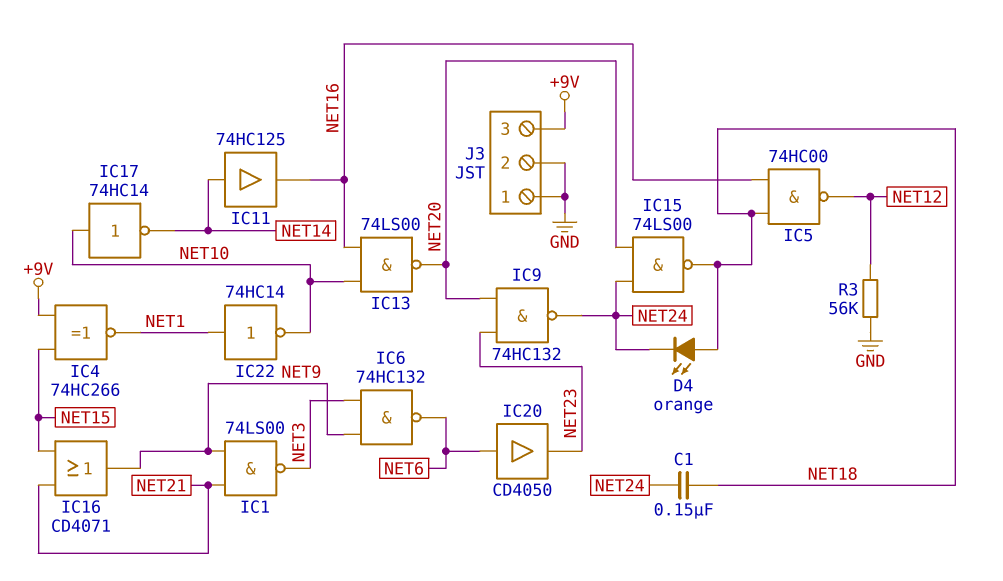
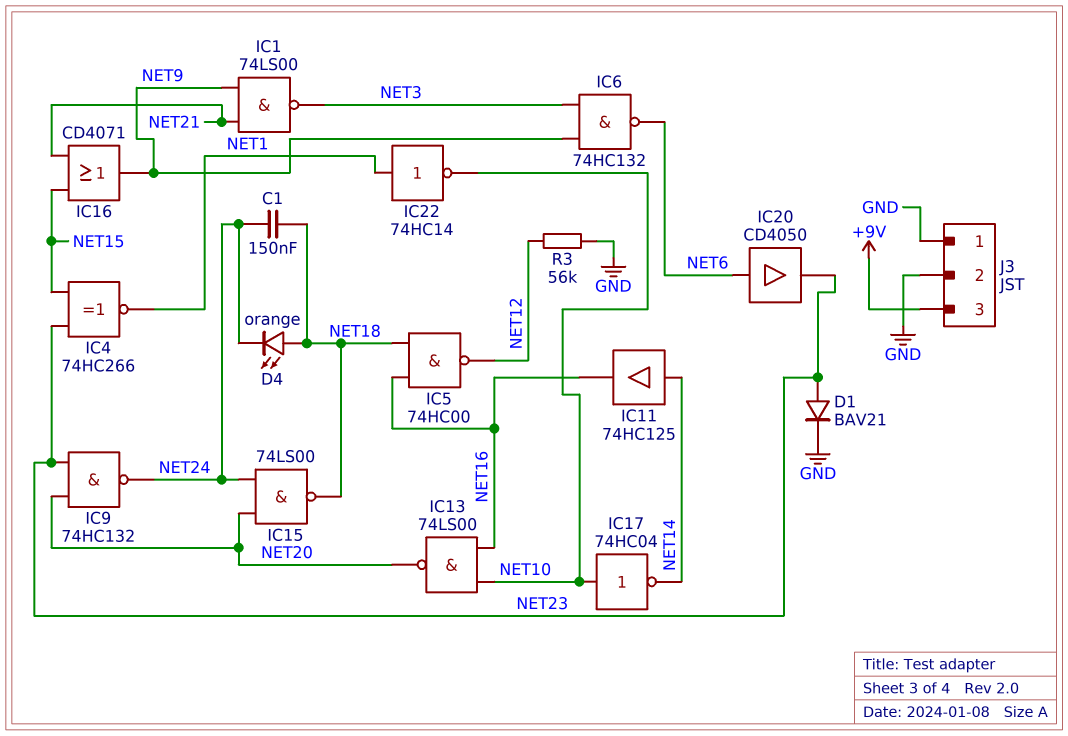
D1: none -> diode BAV21 (A NET23, K GND)
IC4: XNOR 74HC266 (in +9V, in NET15, out NET1) -> XNOR 74HC266 (in NET15, in NET23, out NET1)
IC17: NOT 74HC14 (in NET10, out NET14) -> NOT 74HC04 (in NET10, out NET14)

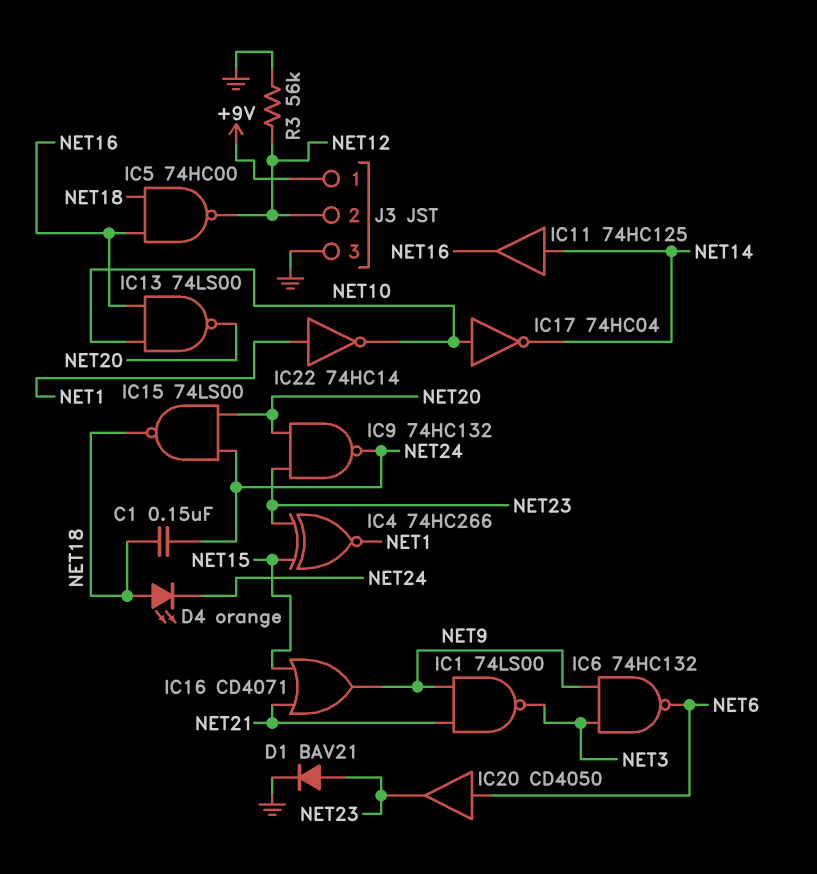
J3 pin 1: GND -> +9V
J3 pin 2: GND -> NET12
J3 pin 3: +9V -> GND

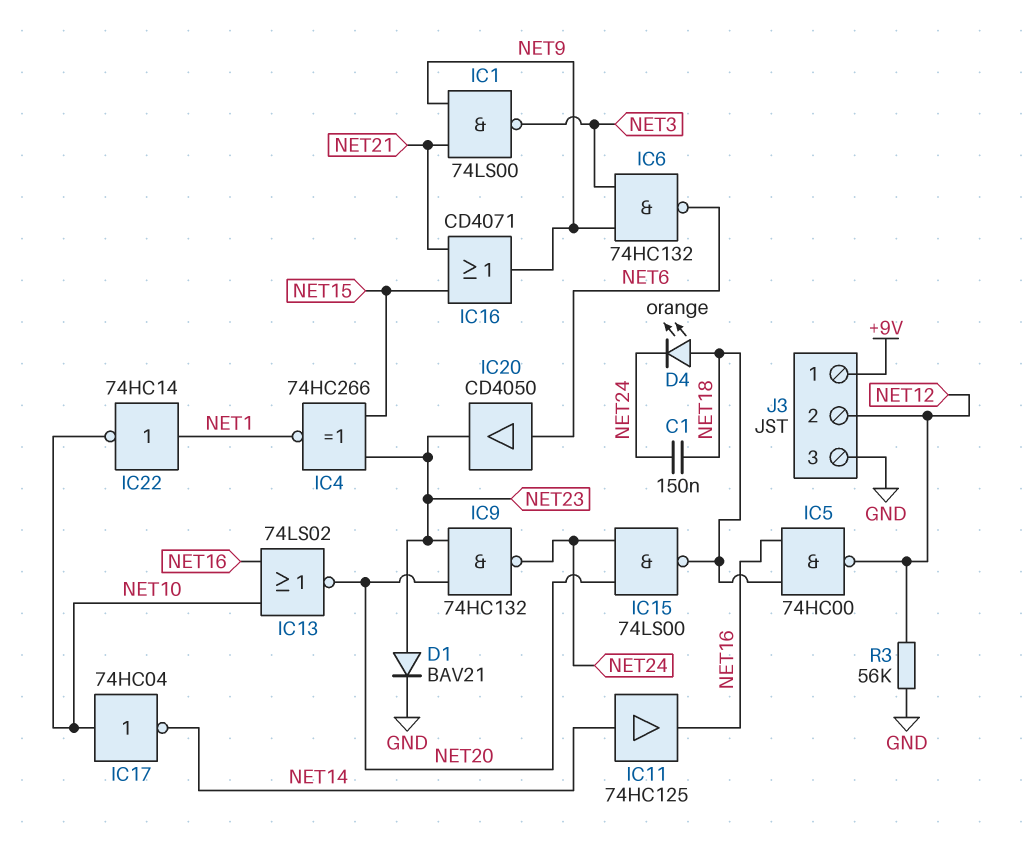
IC13: NAND 74LS00 (in NET10, in NET16, out NET20) -> NOR 74LS02 (in NET10, in NET16, out NET20)

